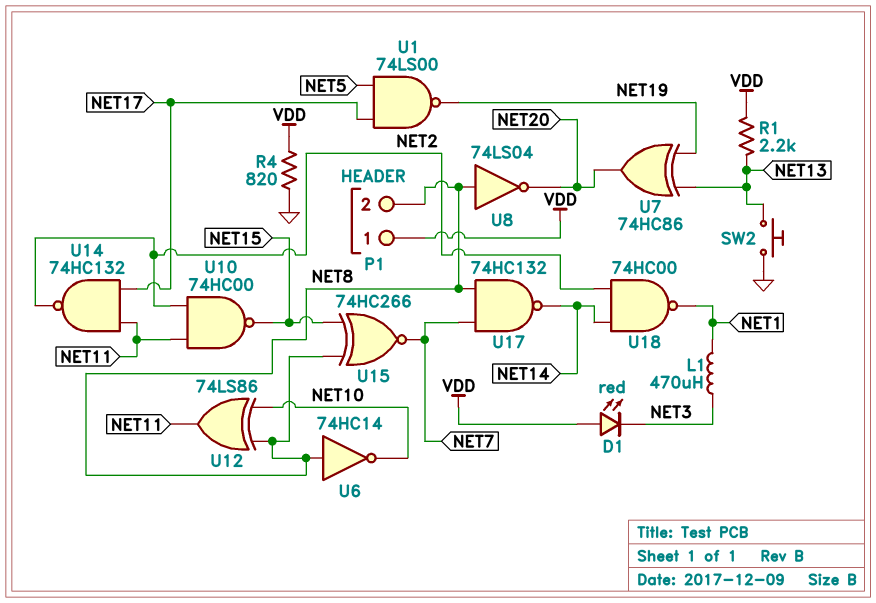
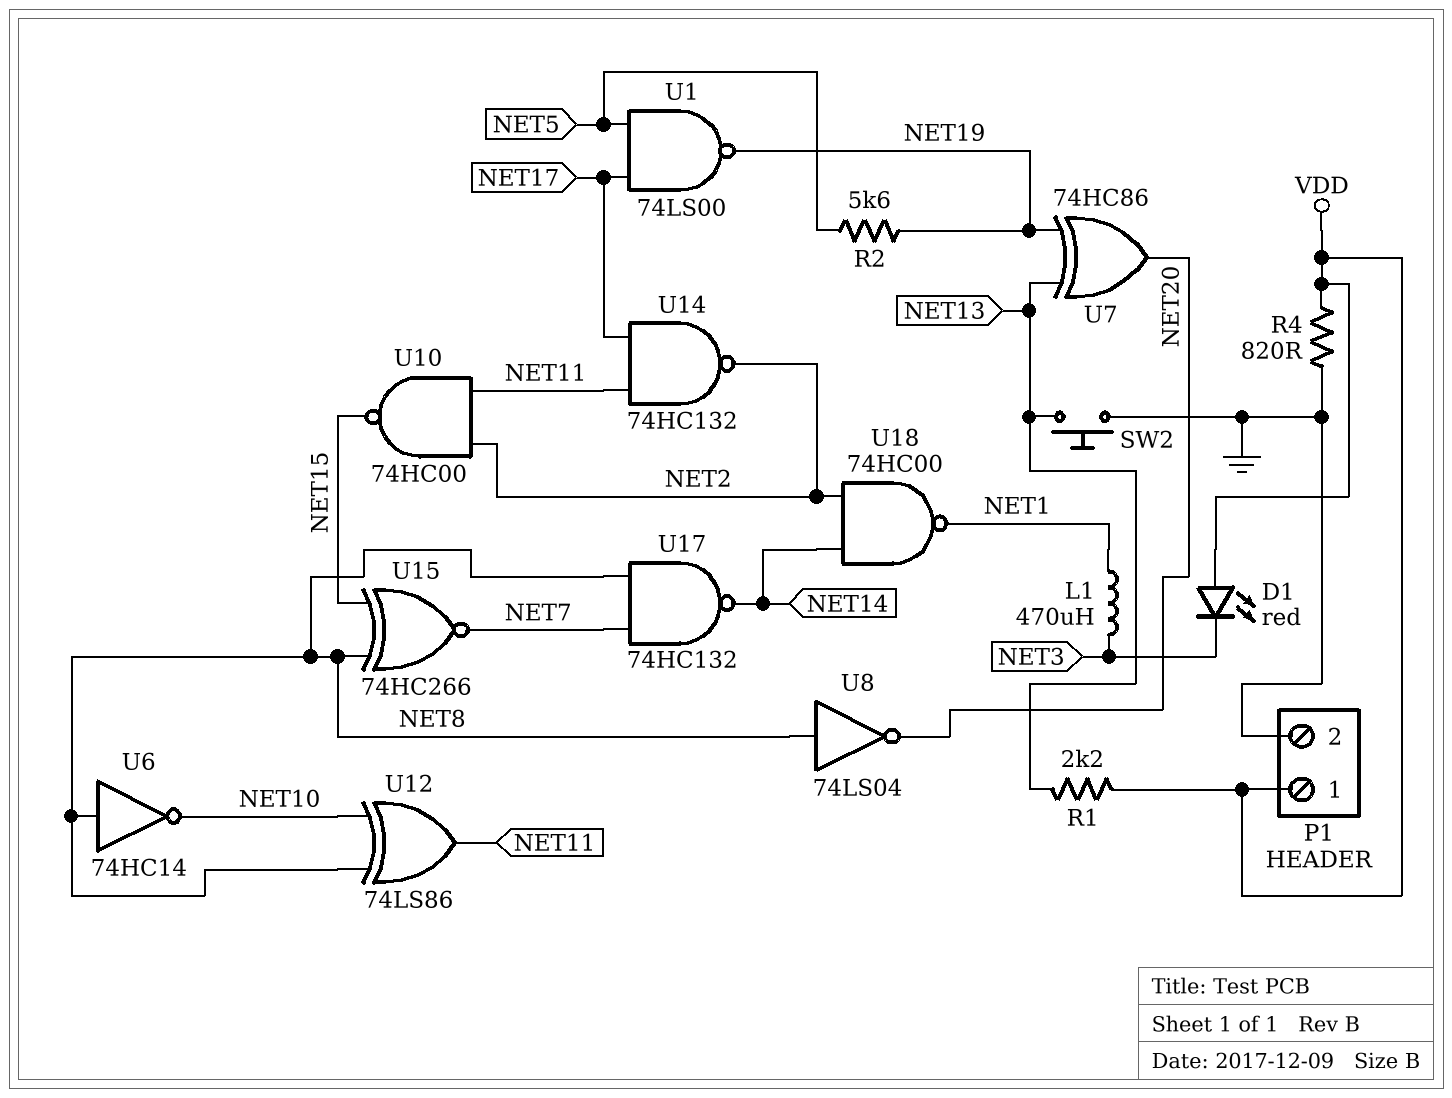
P1 pin 2: NET8 -> GND
R2: none -> 5.6k (NET5, NET19)

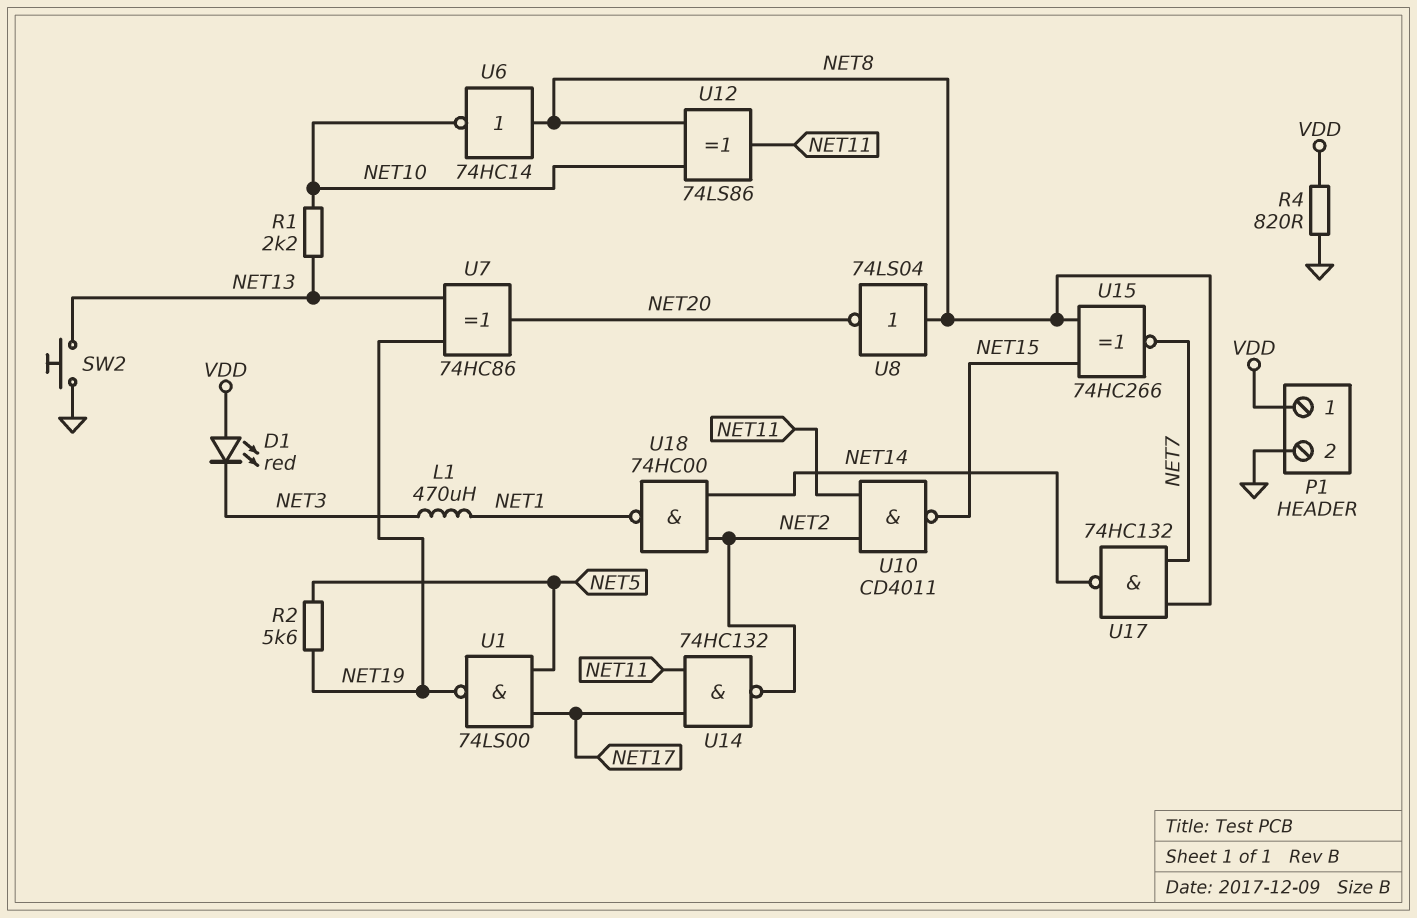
R1: 2.2k (NET13, VDD) -> 2.2k (NET10, NET13)
U10: NAND 74HC00 (in NET2, in NET11, out NET15) -> NAND CD4011 (in NET2, in NET11, out NET15)

